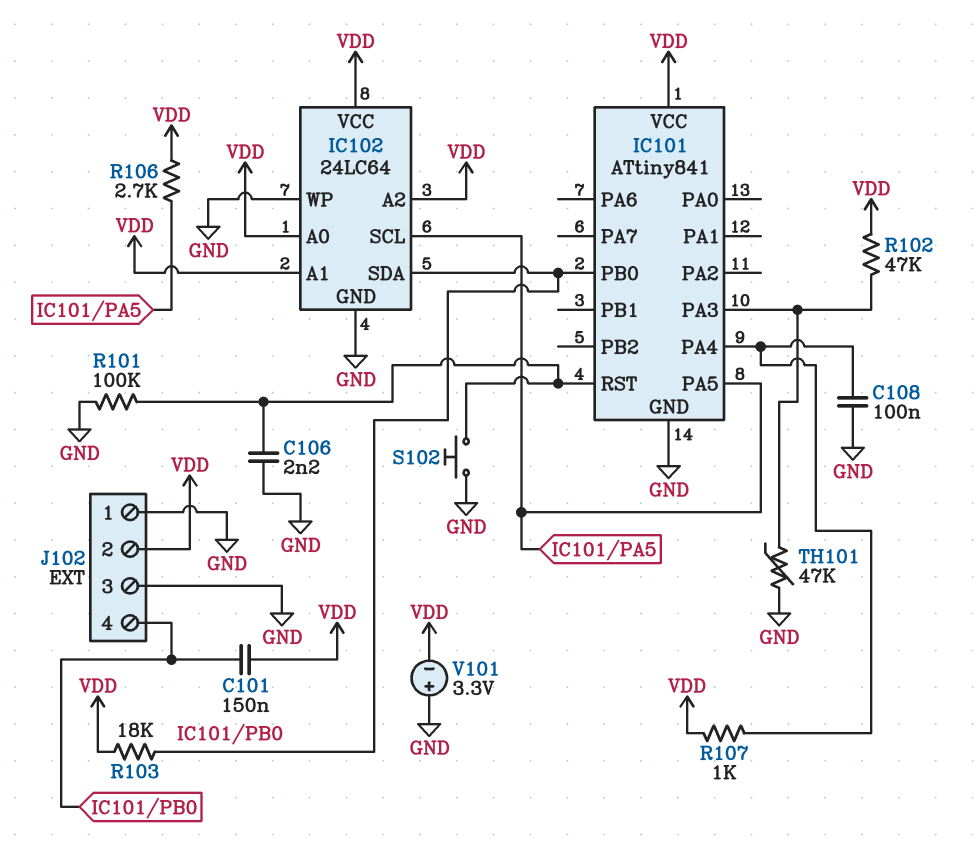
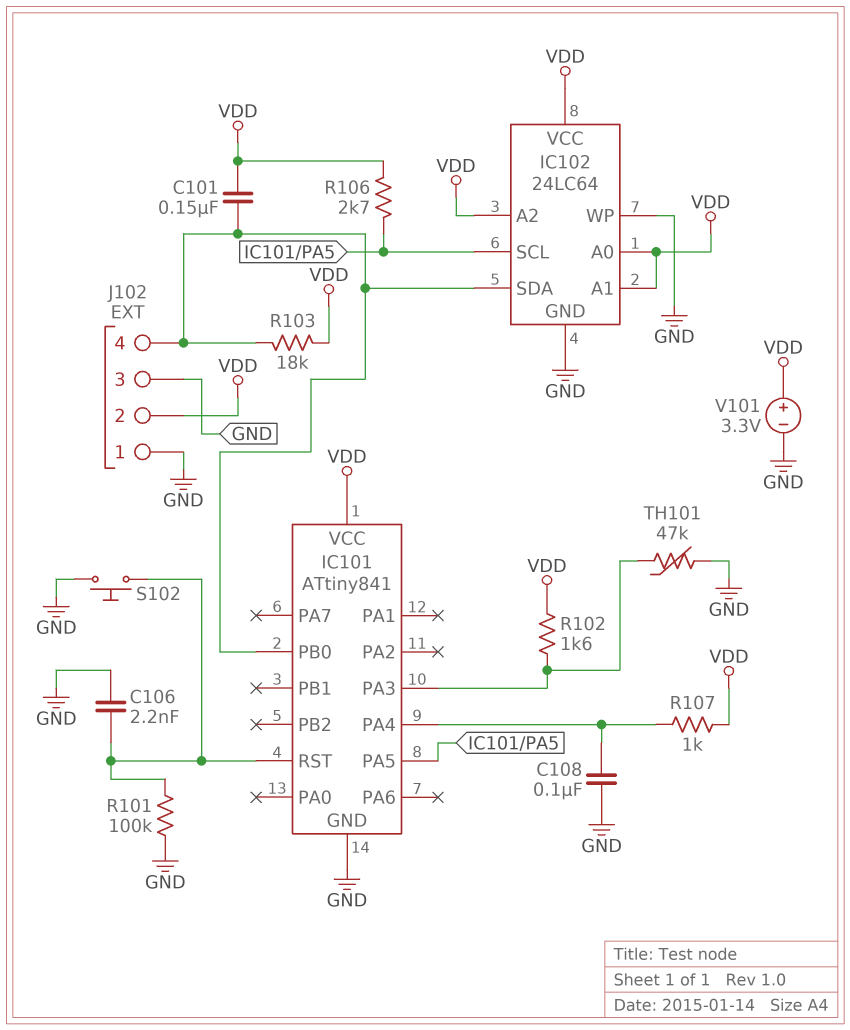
R102: 47k (IC101/PA3, VDD) -> 1.6k (IC101/PA3, VDD)
V101: 3.3V (plus GND, minus VDD) -> 3.3V (plus VDD, minus GND)

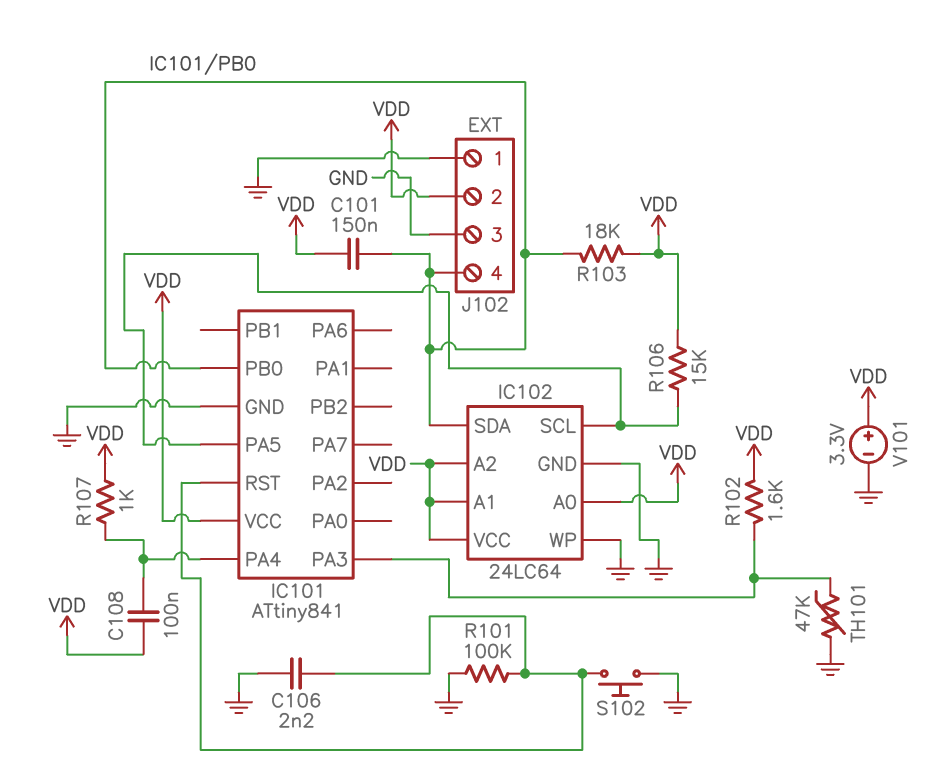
C108: 100nF (GND, IC101/PA4) -> 100nF (IC101/PA4, VDD)
R106: 2.7k (IC101/PA5, VDD) -> 15k (IC101/PA5, VDD)

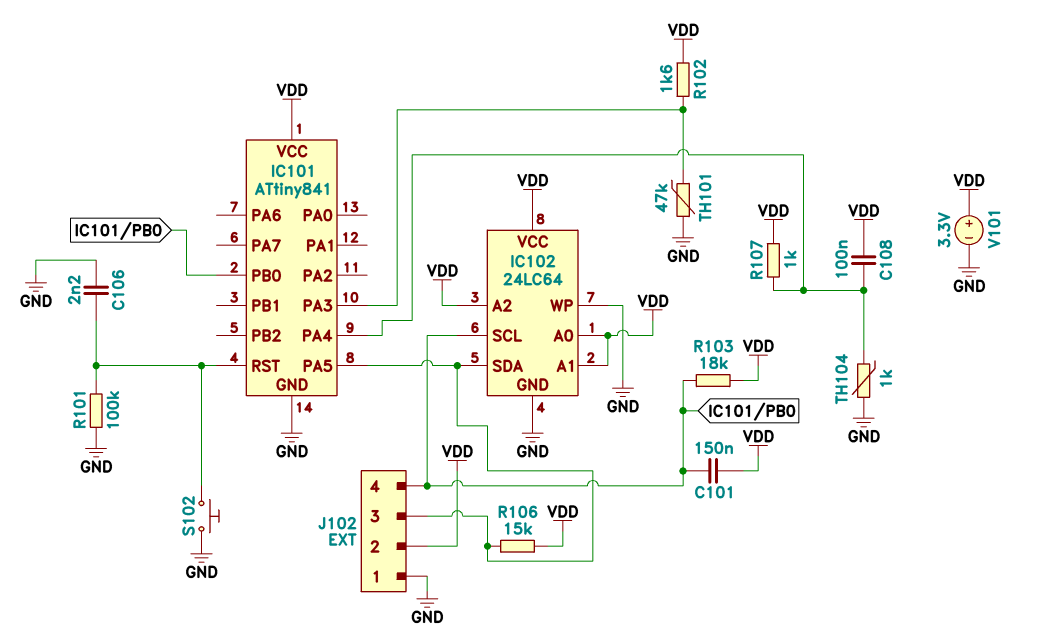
IC102 pin SCL: IC101/PA5 -> IC101/PB0
IC102 pin SDA: IC101/PB0 -> IC101/PA5
J102 pin 3: GND -> IC101/PA5
TH104: none -> 1k (GND, IC101/PA4)

